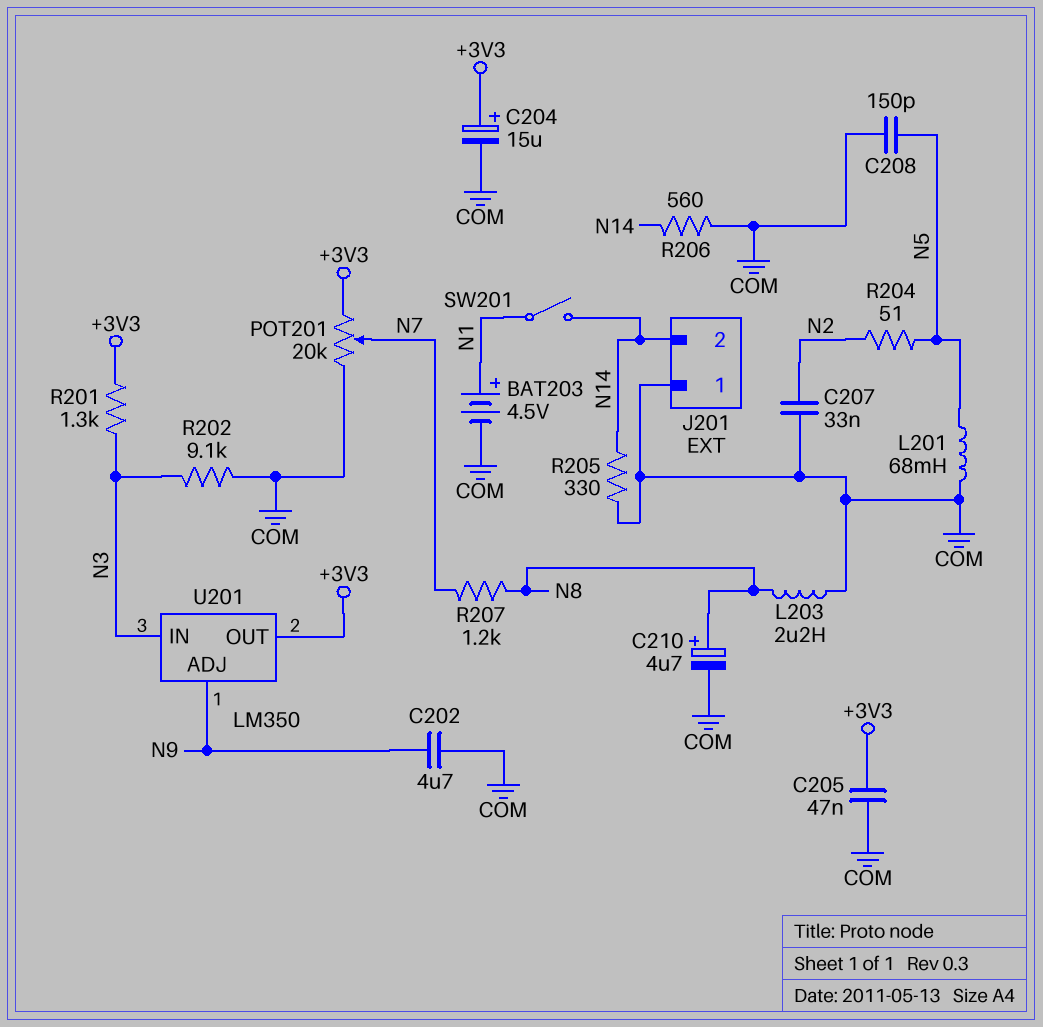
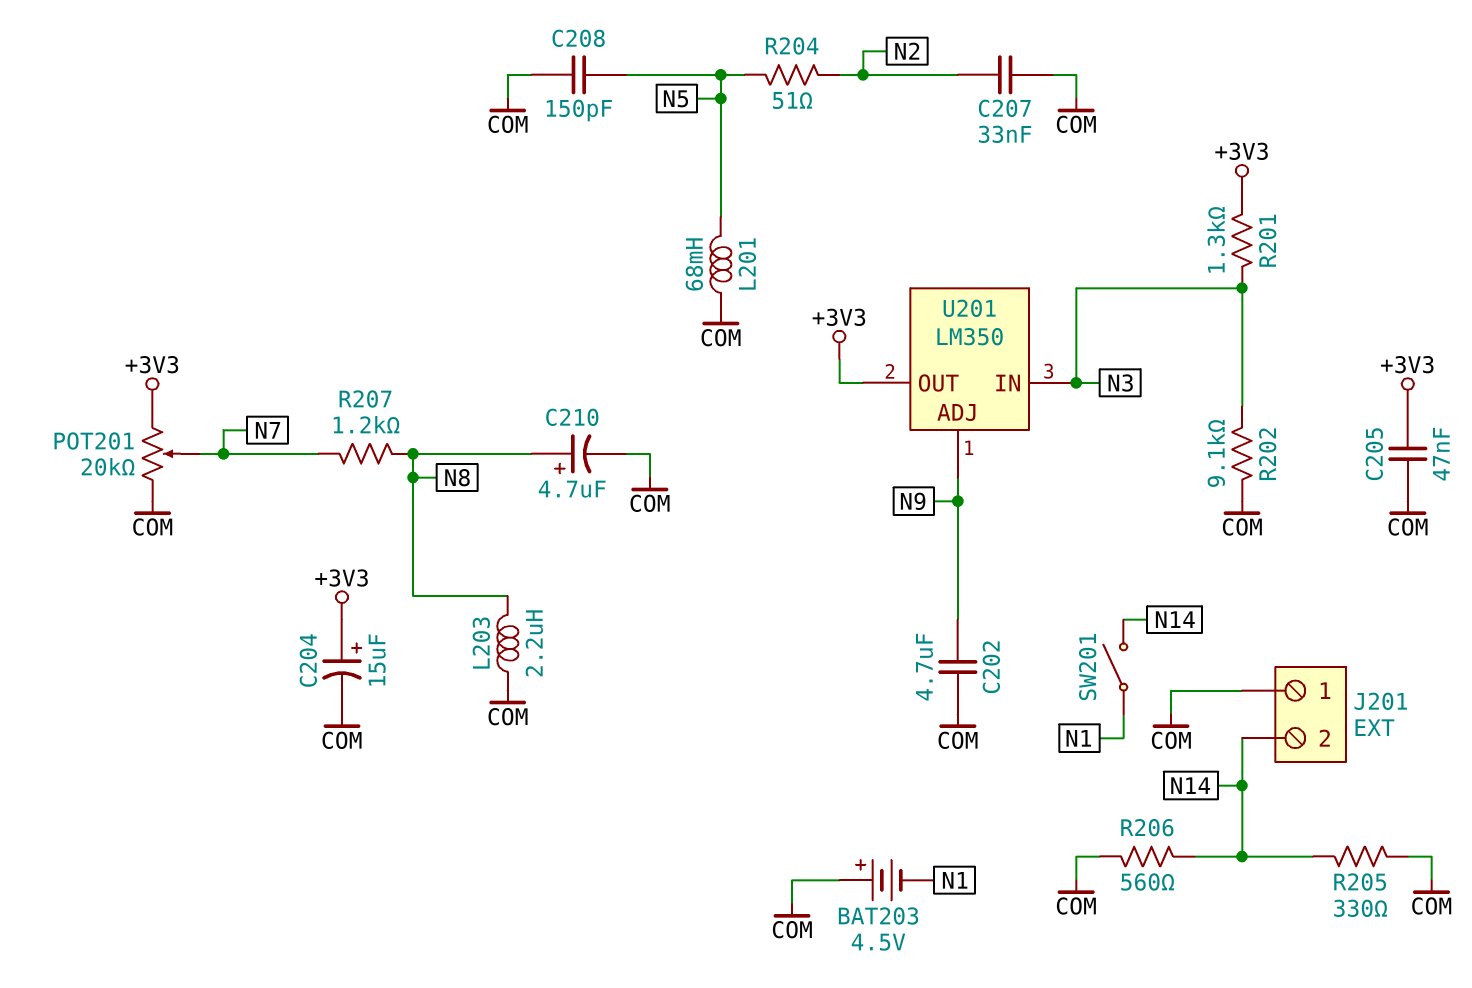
BAT203: 4.5V (plus N1, minus COM) -> 4.5V (plus COM, minus N1)

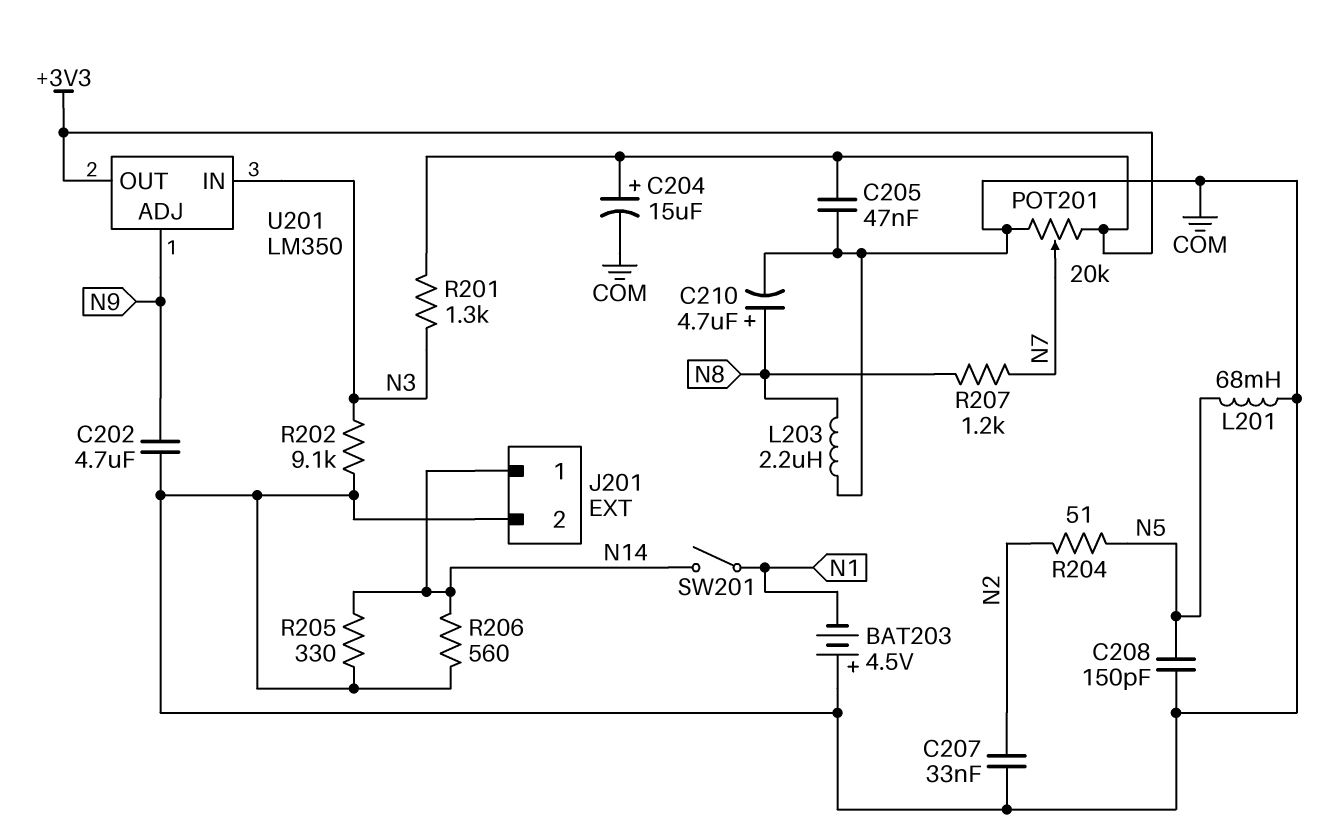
J201 pin 1: COM -> N14
J201 pin 2: N14 -> COM

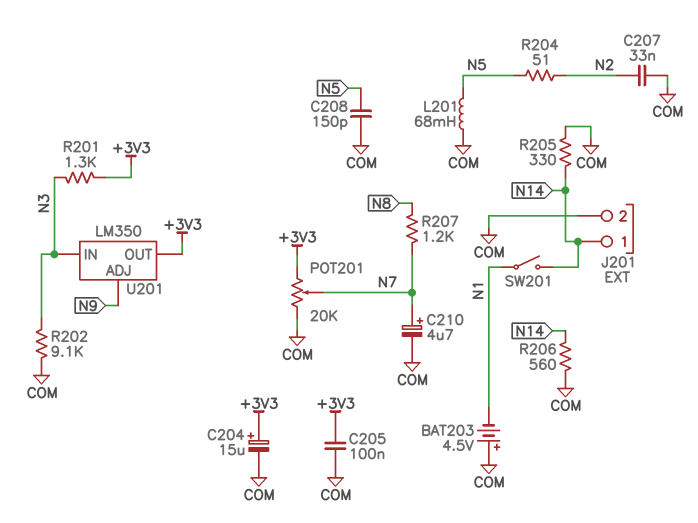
C202: 4.7uF (COM, N9) -> none
C205: 47nF (+3V3, COM) -> 100nF (+3V3, COM)
C210: 4.7uF (plus N8, minus COM) -> 4.7uF (plus N7, minus COM)
L203: 2.2uH (COM, N8) -> none

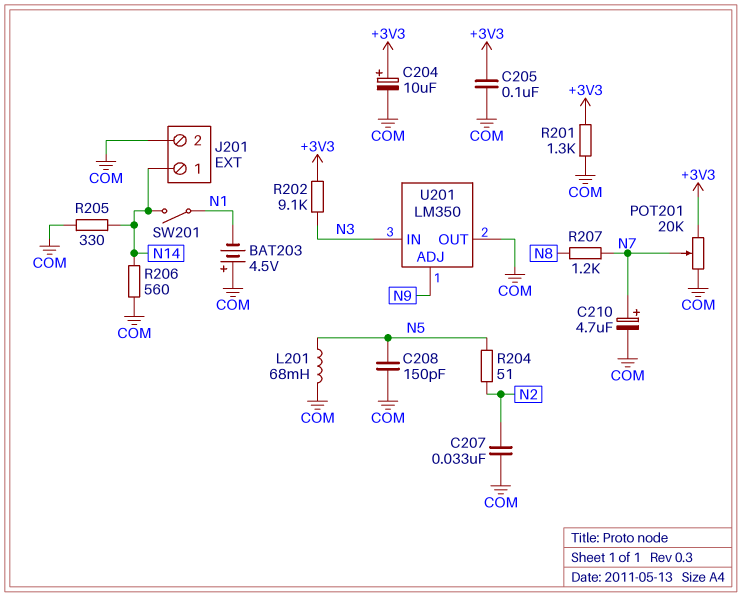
C204: 15uF (plus +3V3, minus COM) -> 10uF (plus +3V3, minus COM)
R201: 1.3k (+3V3, N3) -> 1.3k (+3V3, COM)
R202: 9.1k (COM, N3) -> 9.1k (+3V3, N3)
U201 pin OUT: +3V3 -> COM

